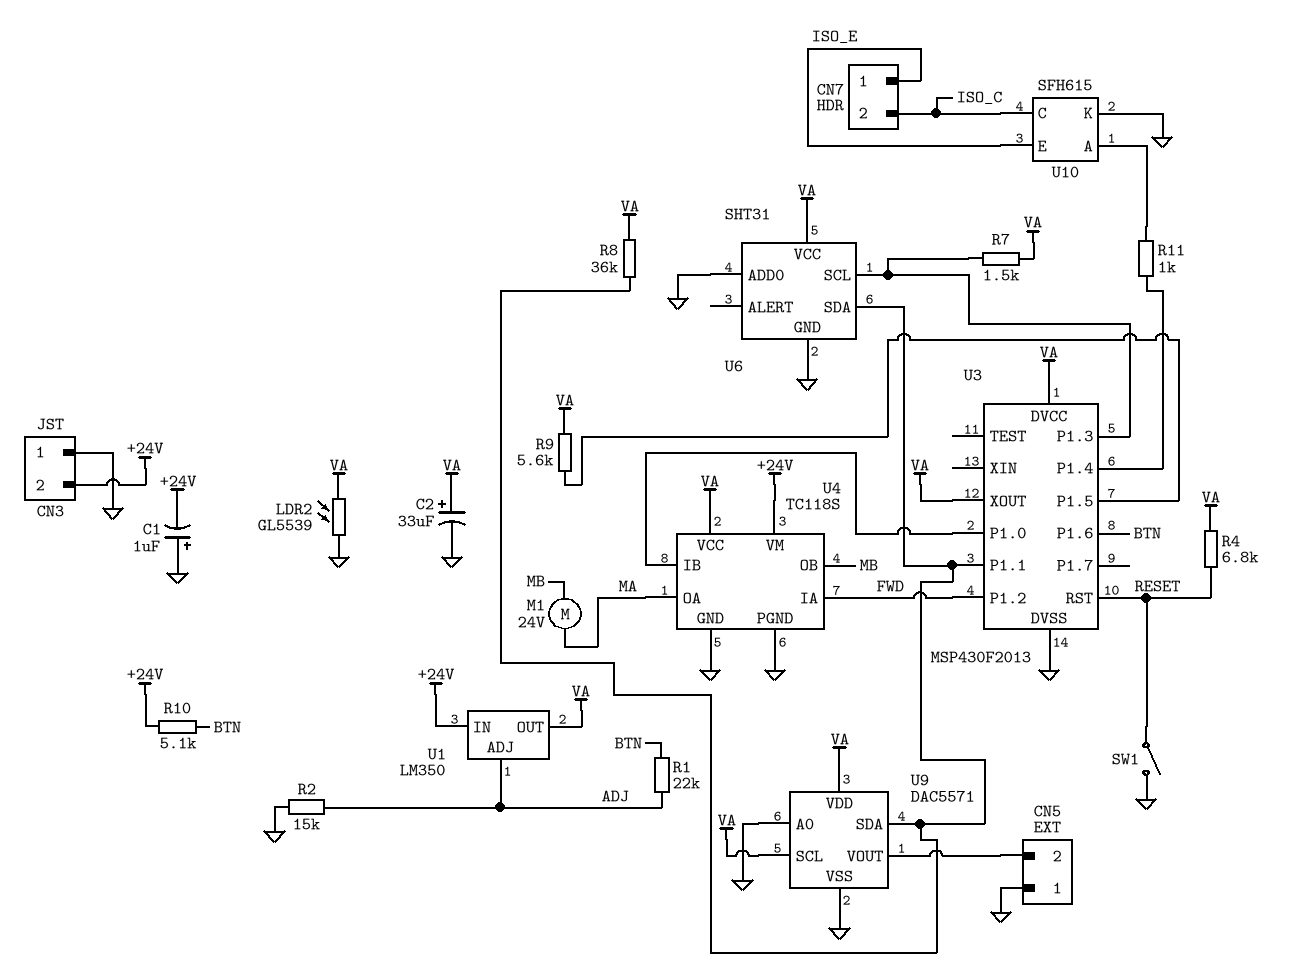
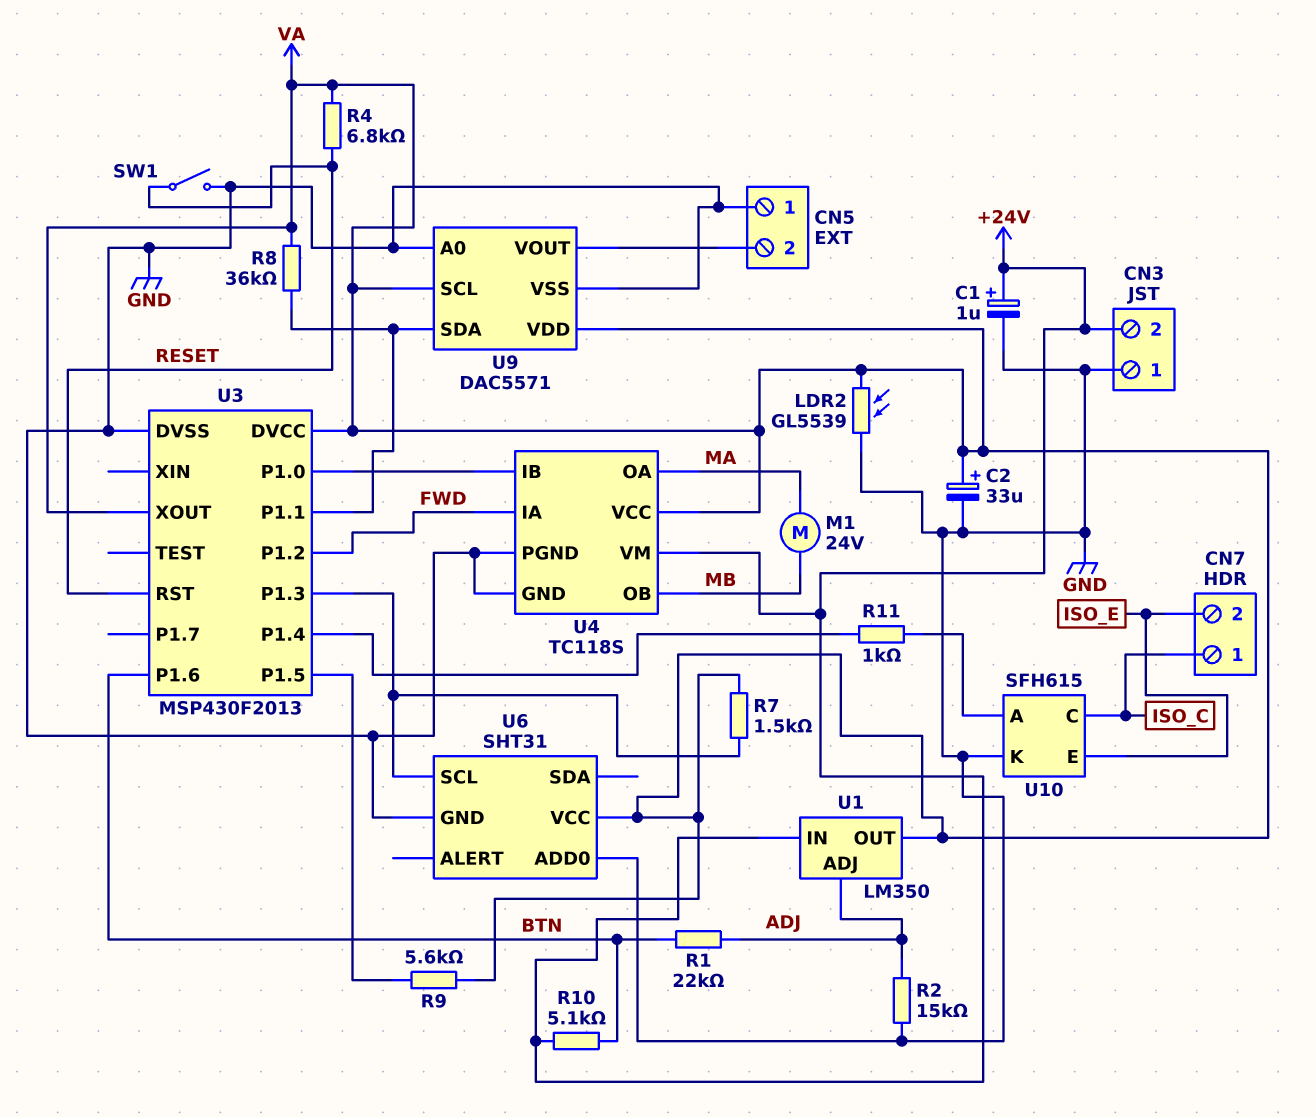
C1: 1uF (plus GND, minus +24V) -> 1uF (plus +24V, minus GND)
CN7 pin 1: ISO_E -> ISO_C
CN7 pin 2: ISO_C -> ISO_E
U6 pin SDA: U3/P1.1 -> none

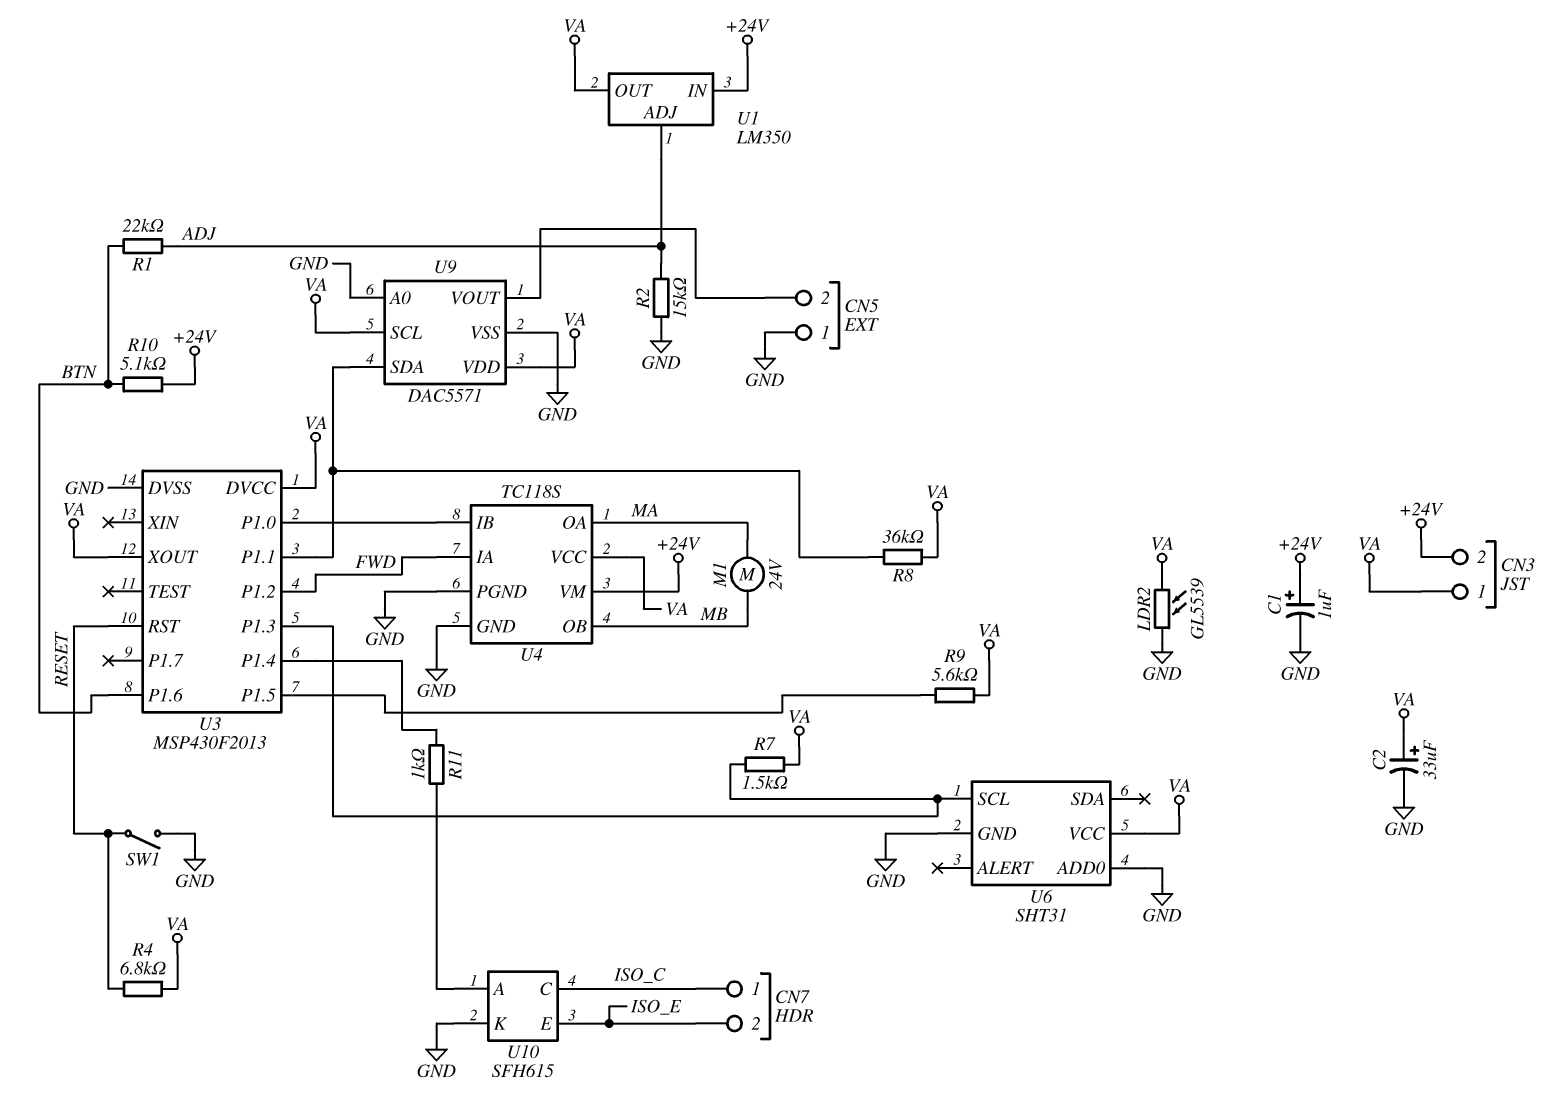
CN3 pin 1: GND -> VA

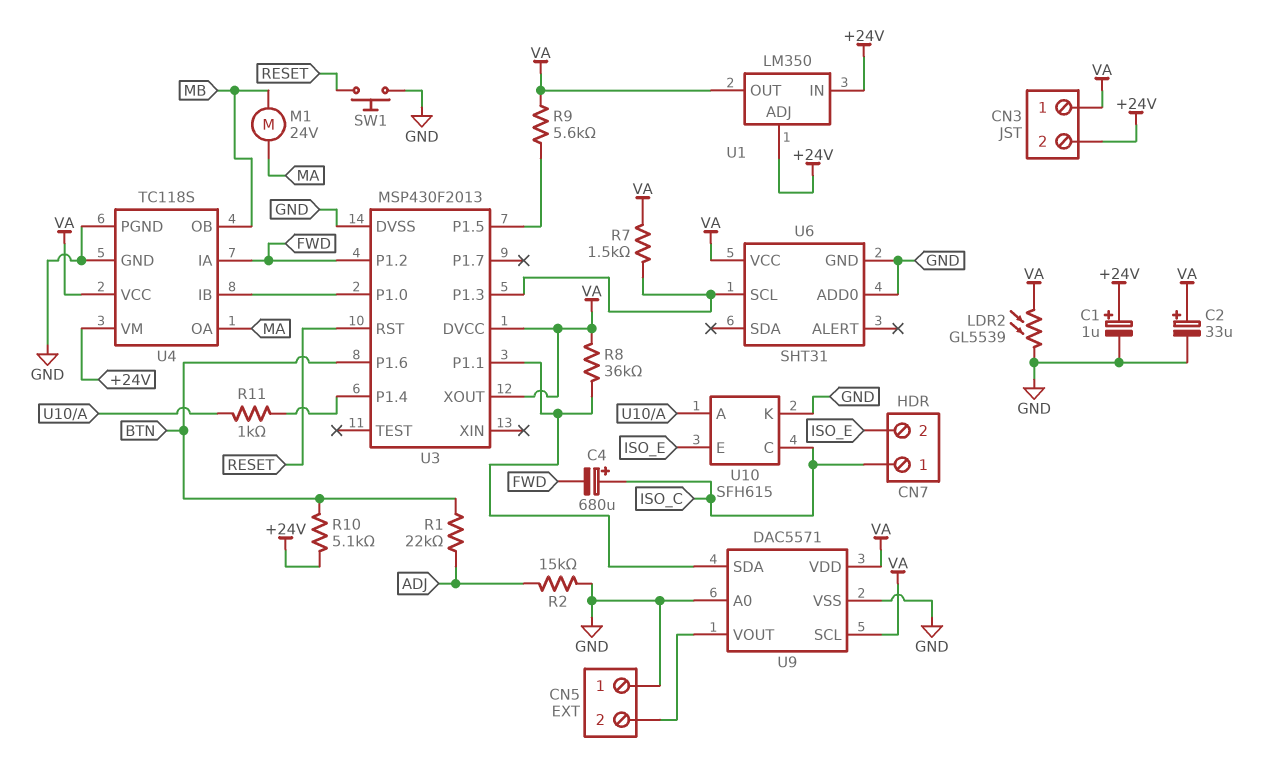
C4: none -> 680uF (plus ISO_C, minus FWD)
R4: 6.8k (RESET, VA) -> none
SW1: switch (GND, RESET) -> button (GND, RESET)
U1 pin ADJ: ADJ -> +24V

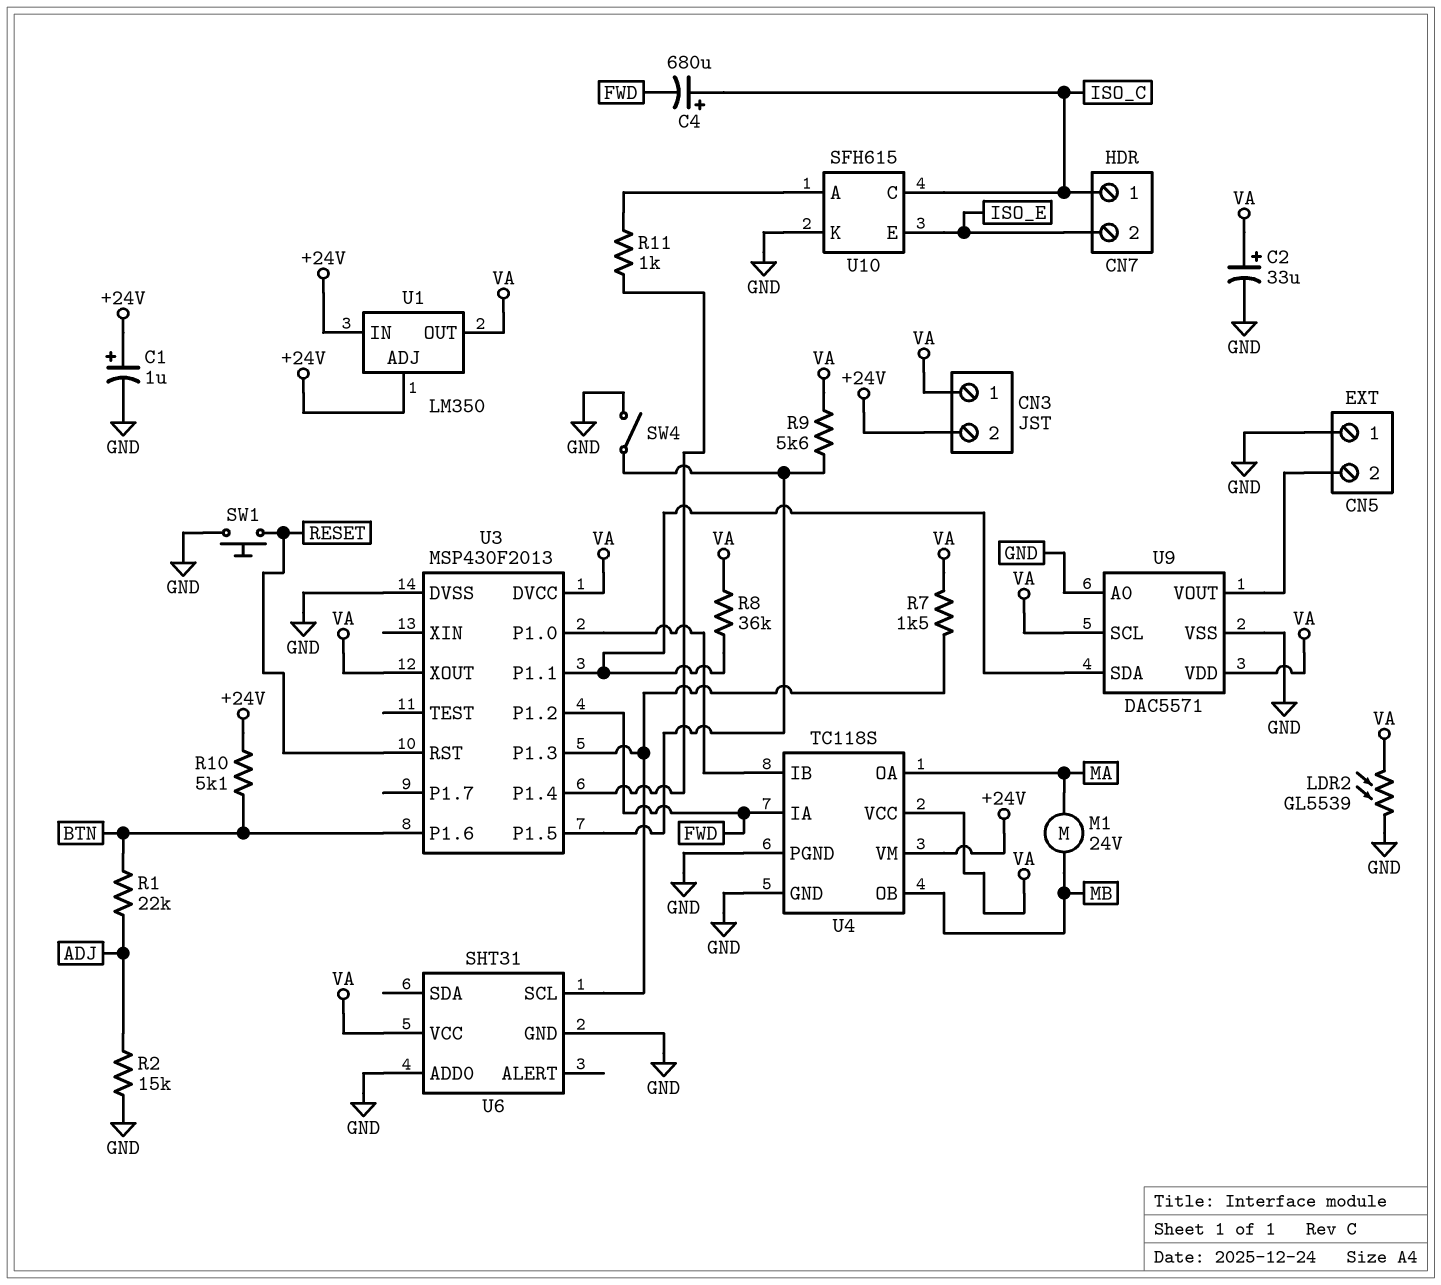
SW4: none -> switch (GND, U3/P1.5)

